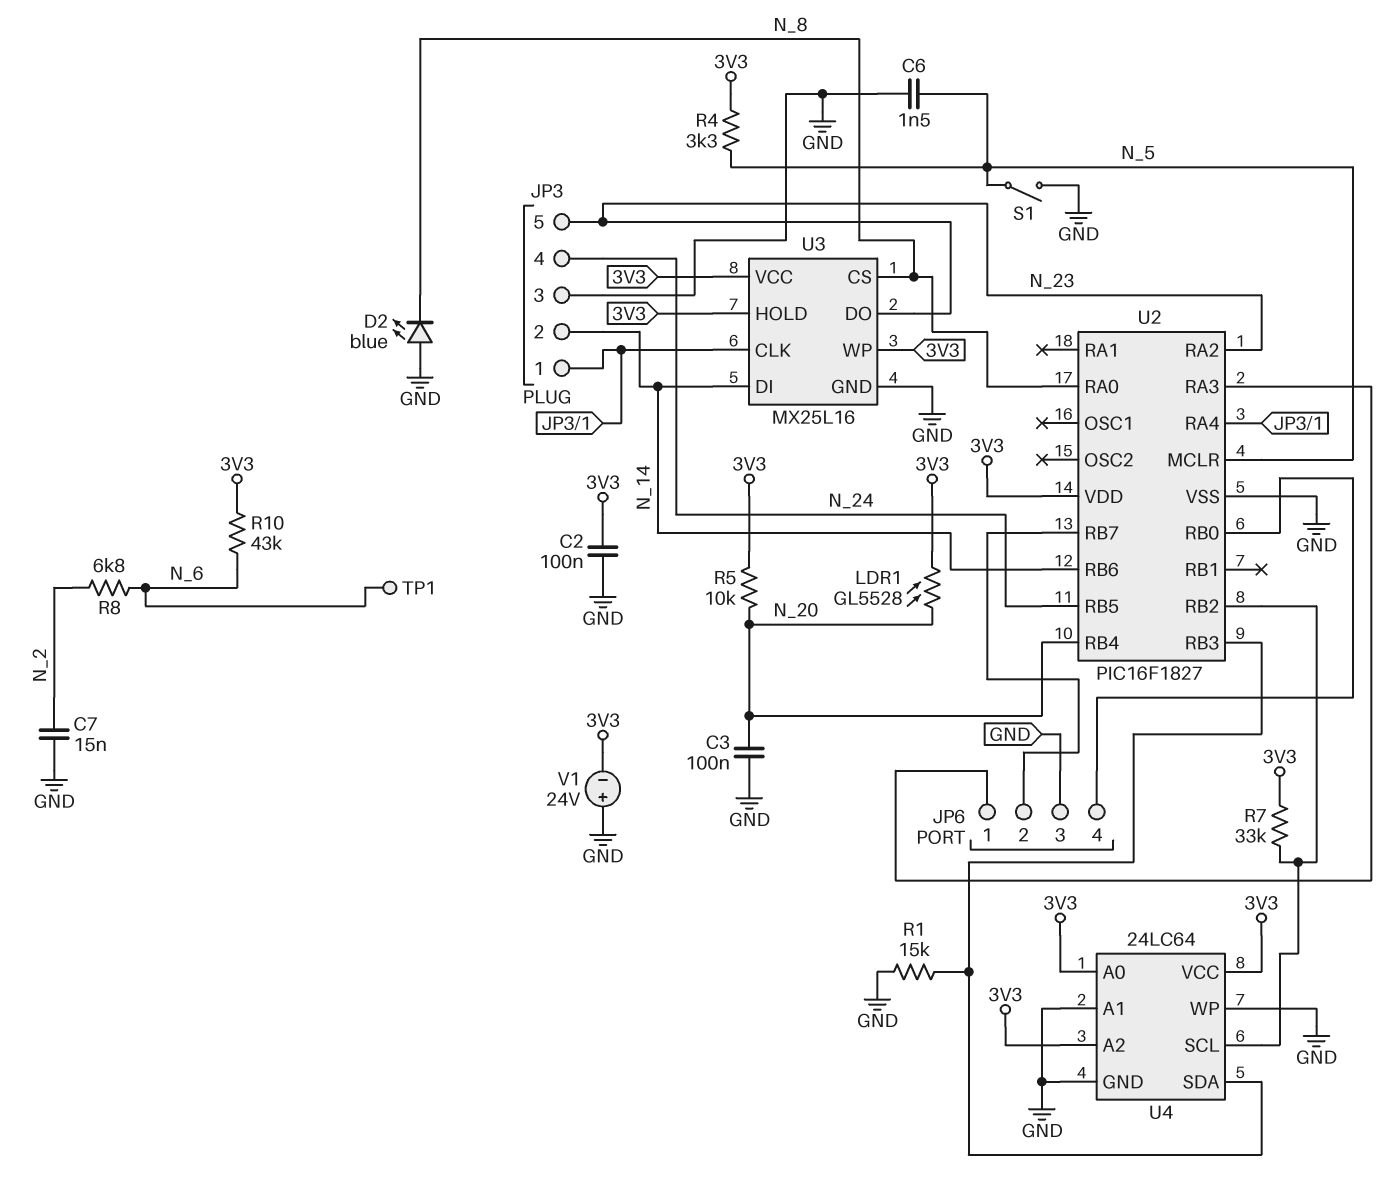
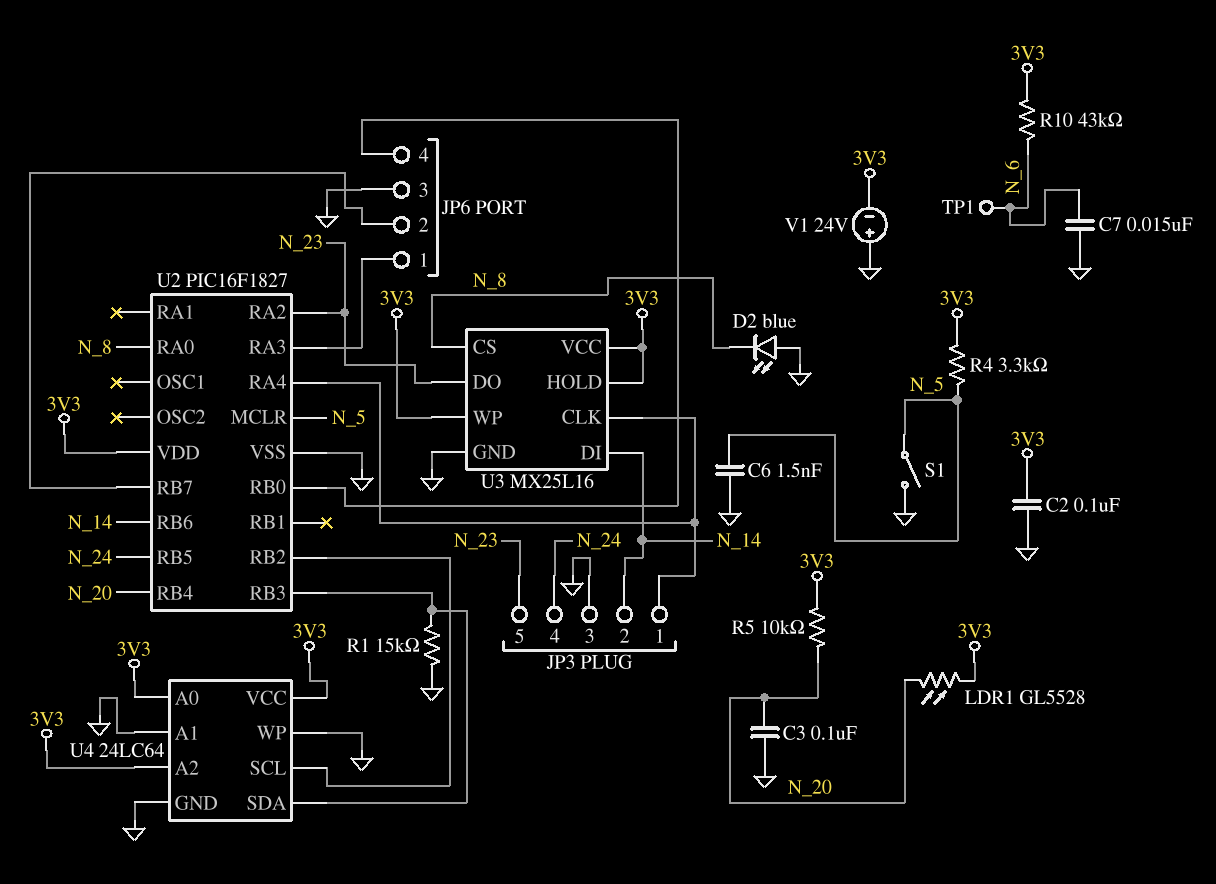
C7: 15nF (GND, N_2) -> 15nF (GND, N_6)
R7: 33k (3V3, U2/RB2) -> none
R8: 6.8k (N_2, N_6) -> none

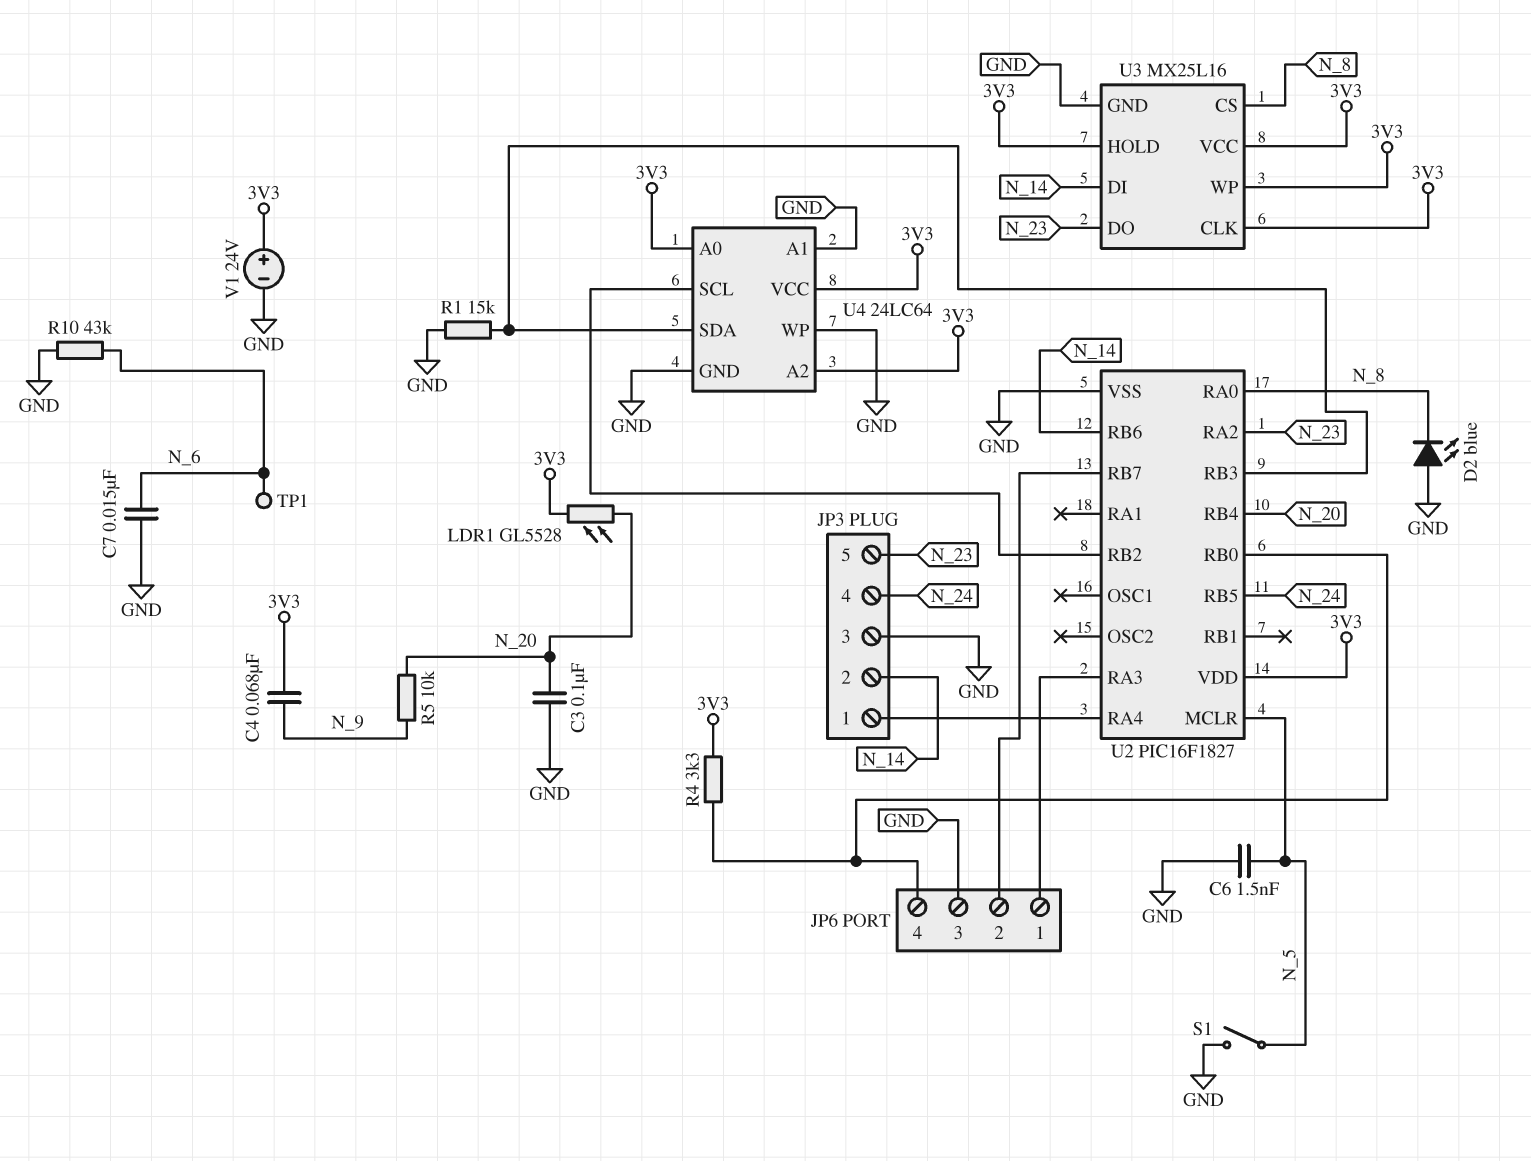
C2: 100nF (3V3, GND) -> none
C4: none -> 68nF (3V3, N_9)
R4: 3.3k (3V3, N_5) -> 3.3k (3V3, JP6/4)
R5: 10k (3V3, N_20) -> 10k (N_9, N_20)
R10: 43k (3V3, N_6) -> 43k (GND, N_6)
U3 pin CLK: JP3/1 -> 3V3
V1: 24V (plus GND, minus 3V3) -> 24V (plus 3V3, minus GND)

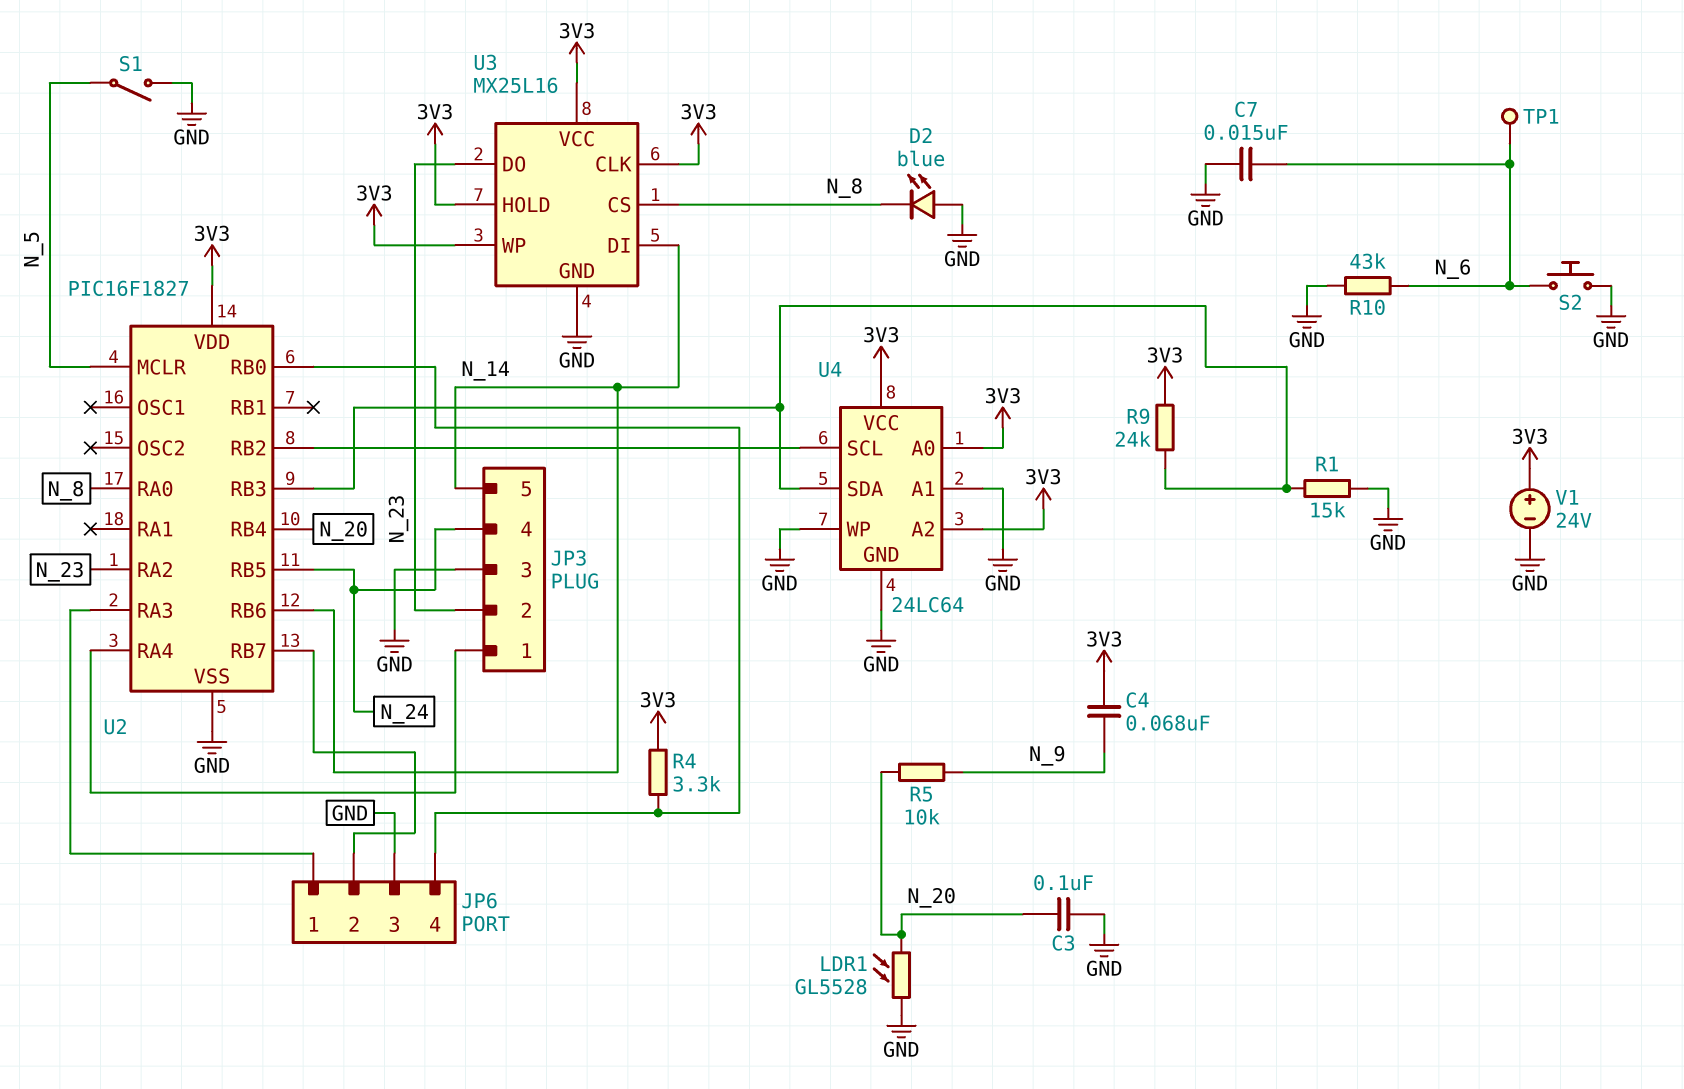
C6: 1.5nF (GND, N_5) -> none
JP3 pin 2: N_14 -> N_23
JP3 pin 5: N_23 -> N_14
LDR1: GL5528 (3V3, N_20) -> GL5528 (GND, N_20)
R9: none -> 24k (3V3, U2/RB3)
S2: none -> button (GND, N_6)

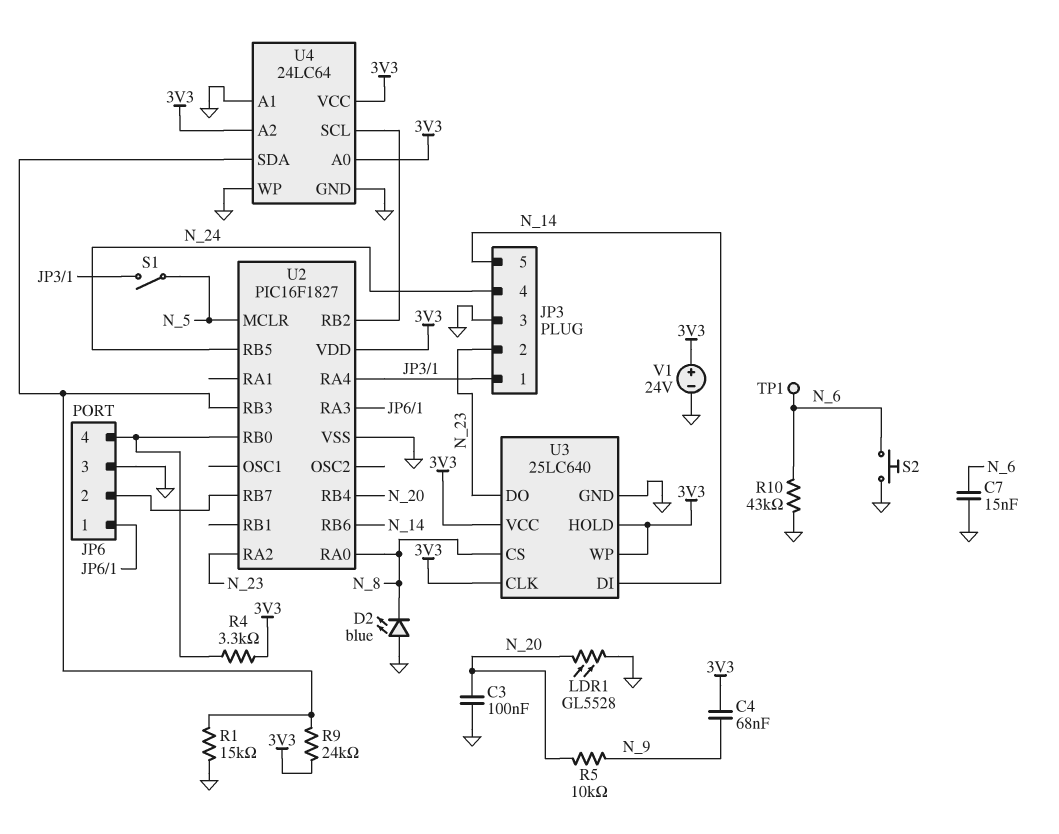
S1: switch (GND, N_5) -> switch (JP3/1, N_5)
U3: MX25L16 -> 25LC640

